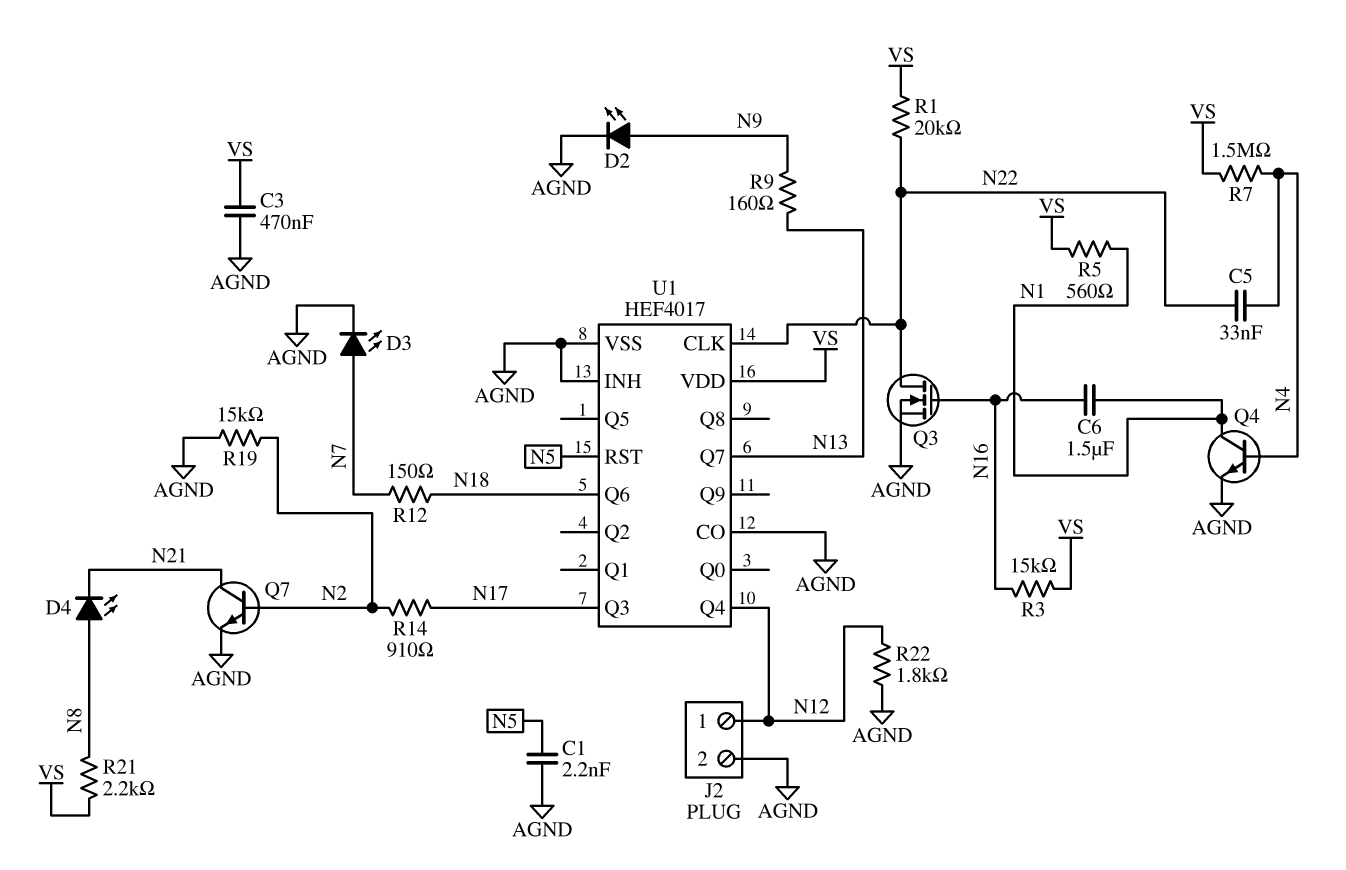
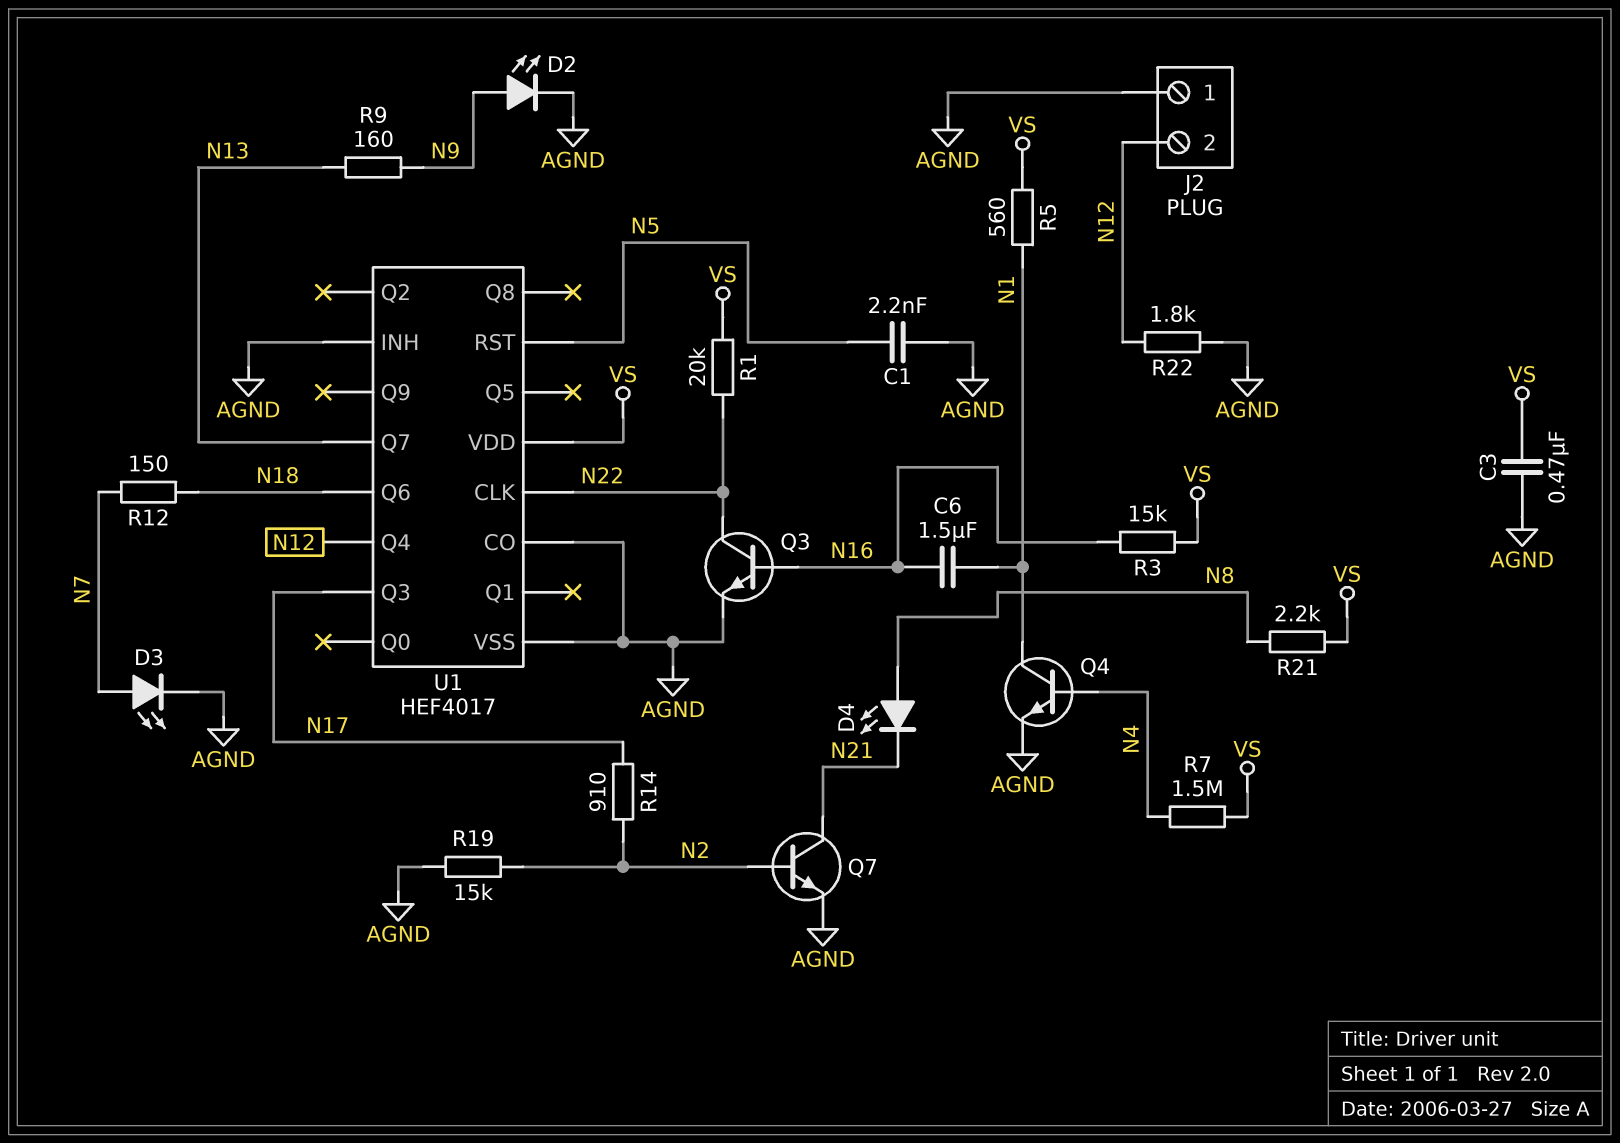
C5: 33nF (N4, N22) -> none
J2 pin 1: N12 -> AGND
J2 pin 2: AGND -> N12
Q3: NMOS (G N16, D N22, S AGND) -> NPN (B N16, C N22, E AGND)

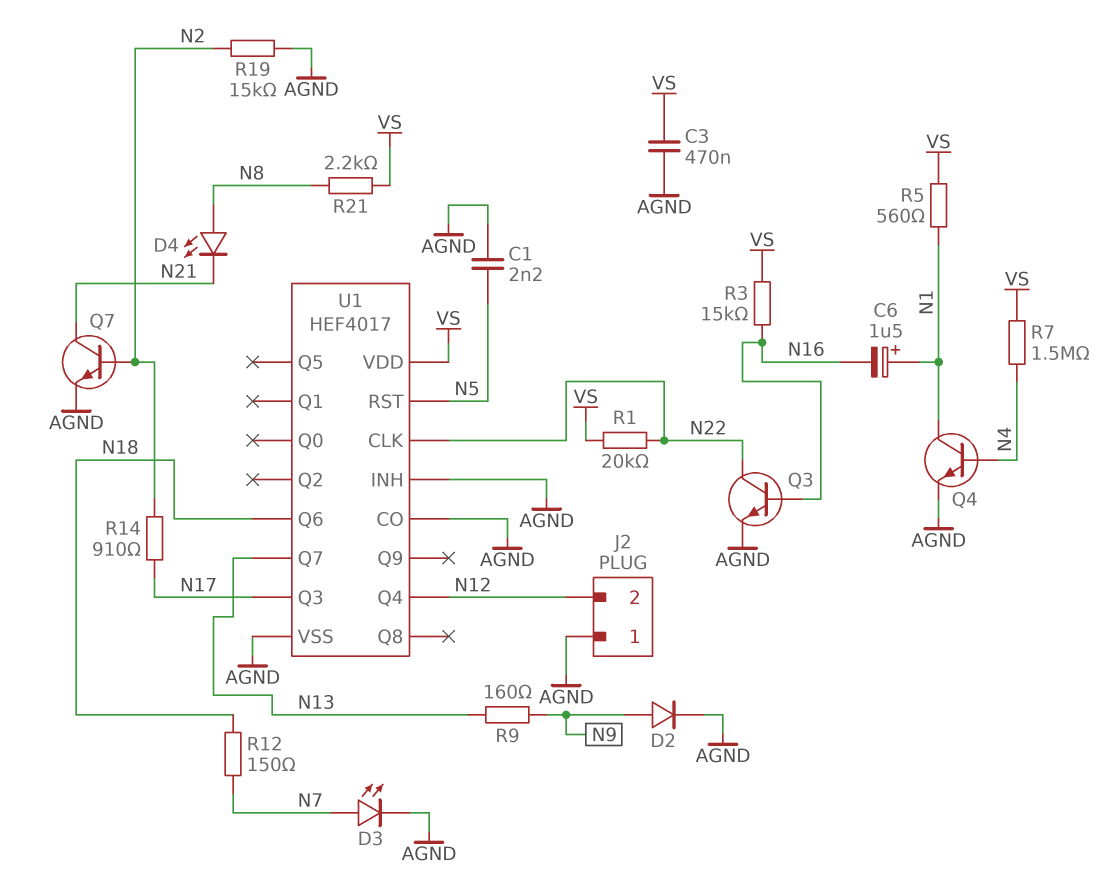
C6: 1.5uF (N1, N16) -> 1.5uF (plus N1, minus N16)
D2: LED (A N9, K AGND) -> diode (A N9, K AGND)
R22: 1.8k (AGND, N12) -> none

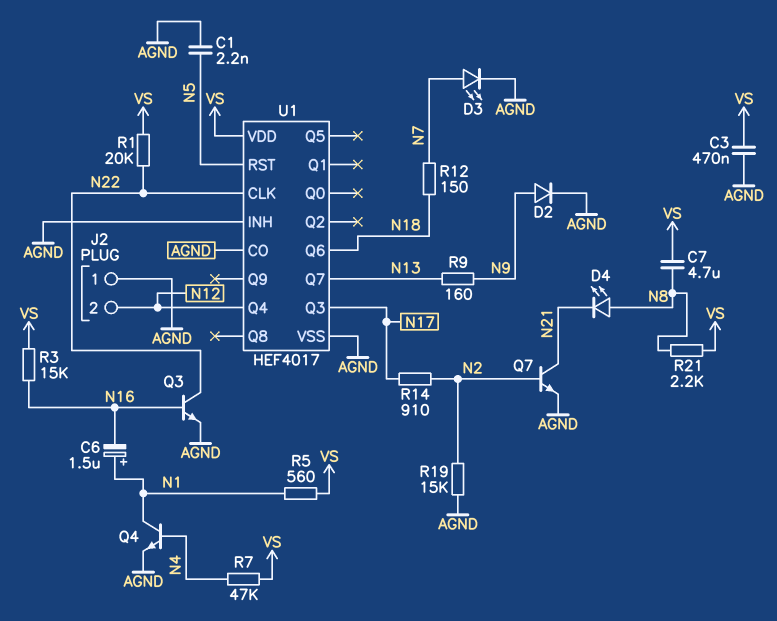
C7: none -> 4.7uF (N8, VS)
R7: 1.5M (N4, VS) -> 47k (N4, VS)

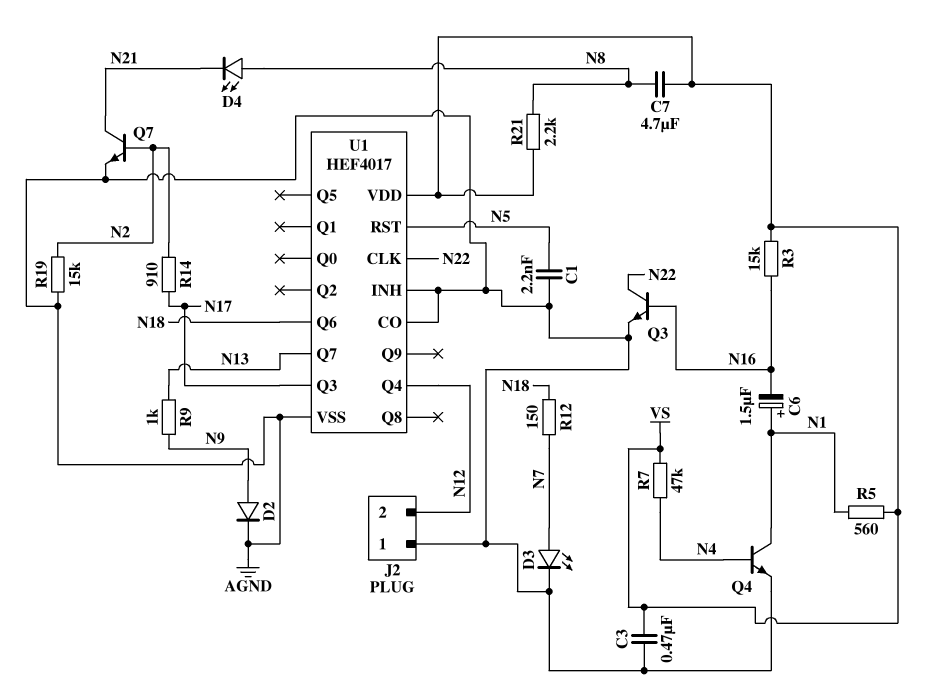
R1: 20k (N22, VS) -> none
R9: 160 (N9, N13) -> 1k (N9, N13)

